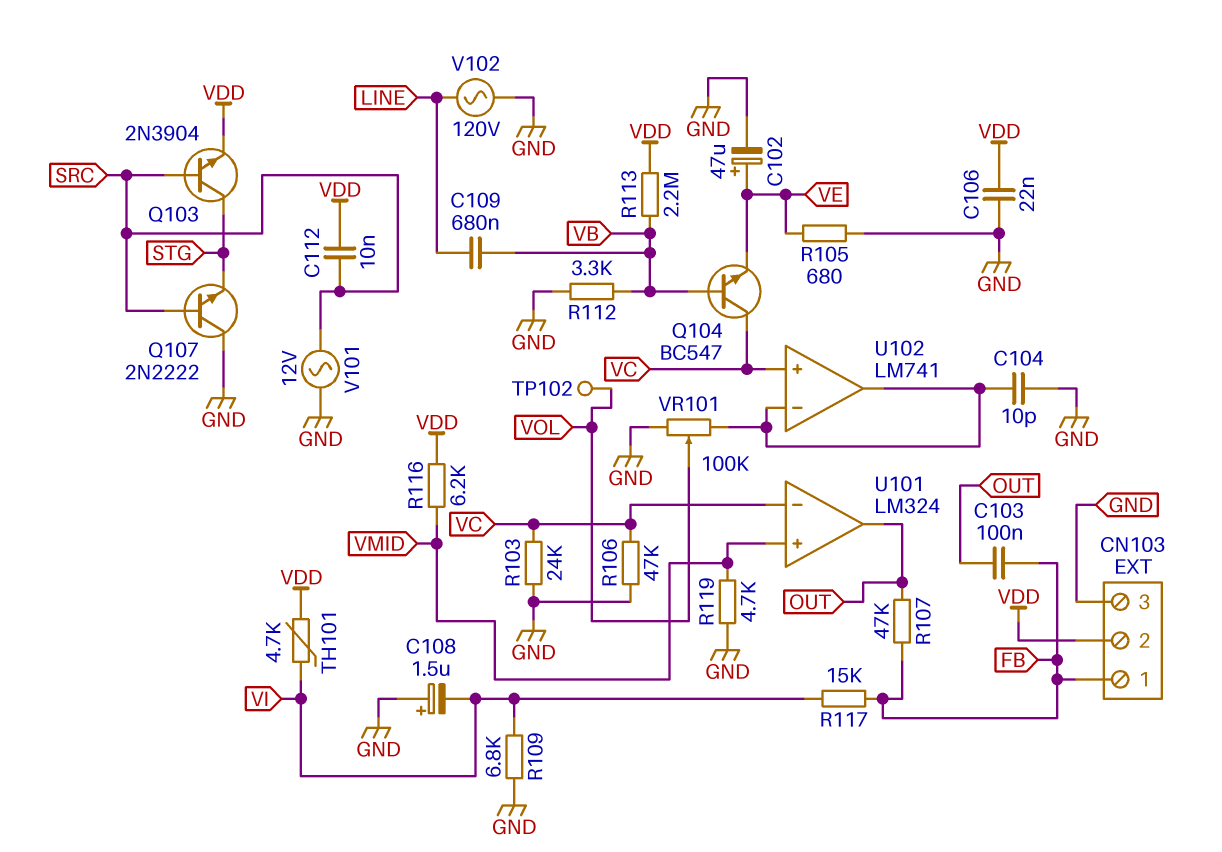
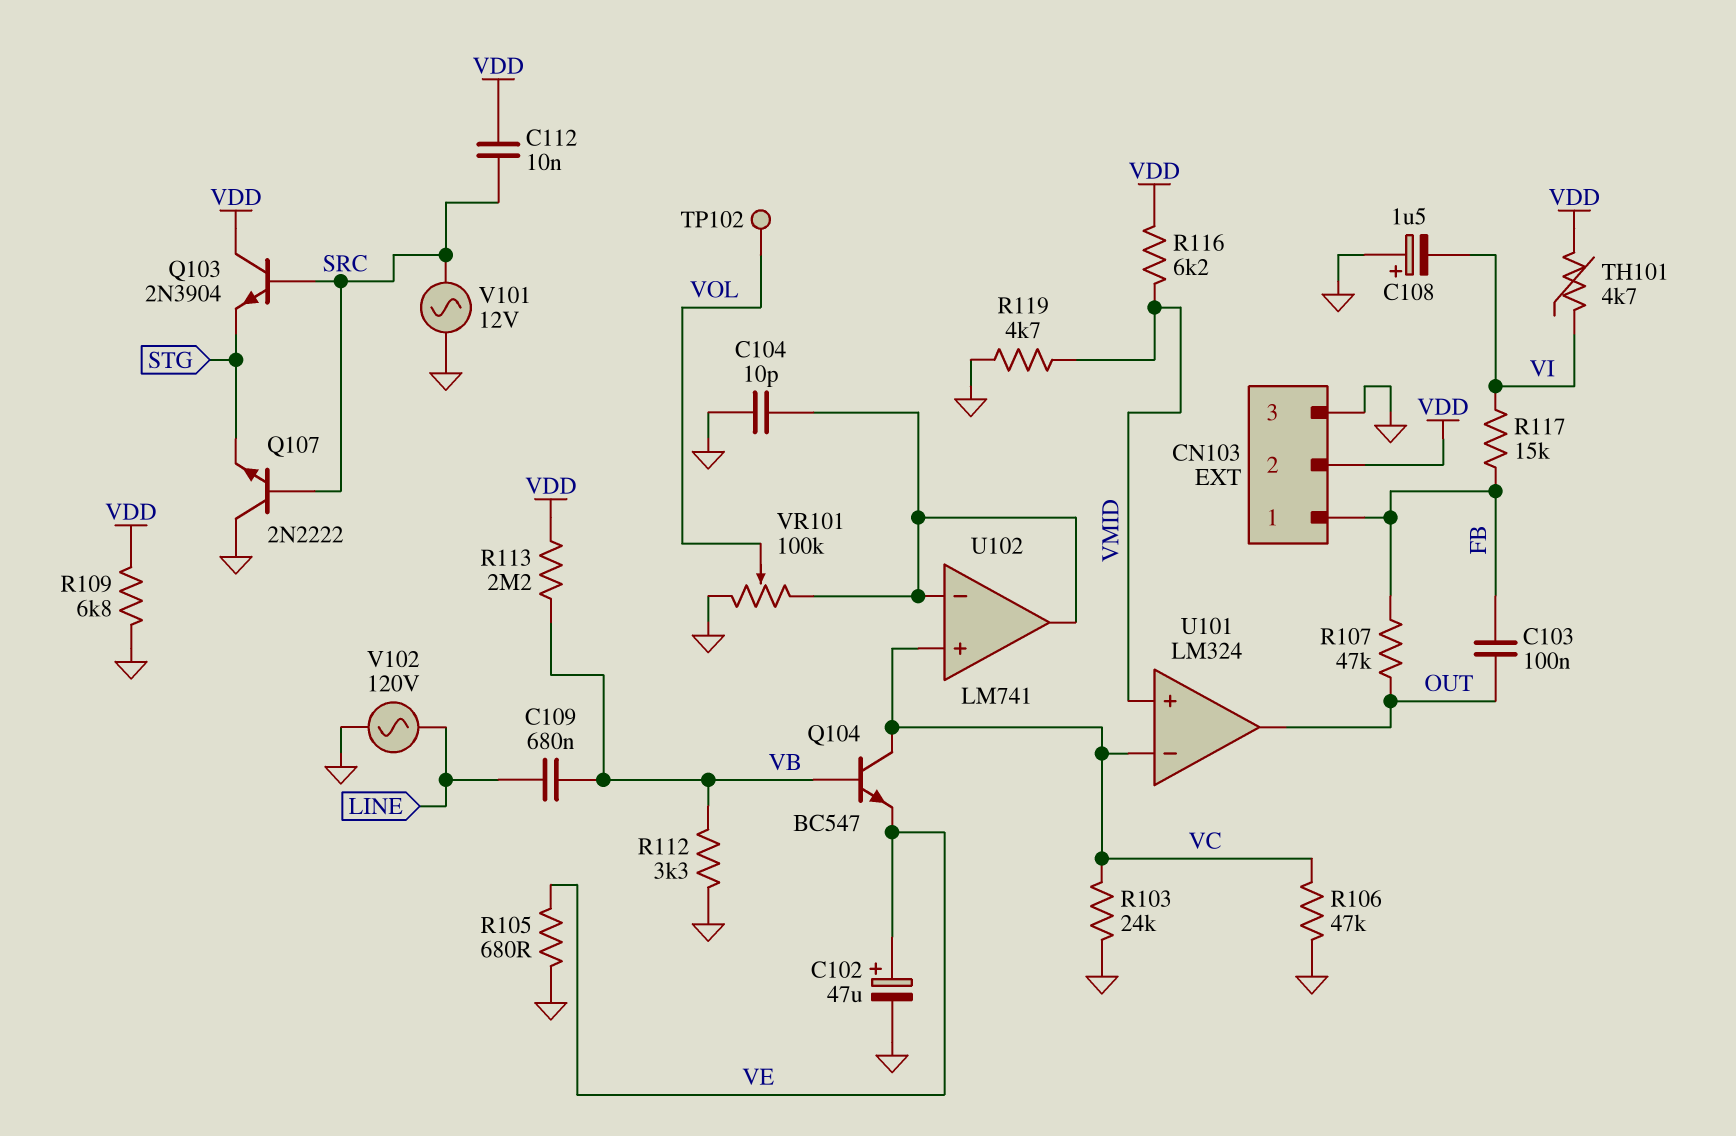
C106: 22nF (GND, VDD) -> none
Q103: NPN 2N3904 (B SRC, C STG, E VDD) -> NPN 2N3904 (B SRC, C VDD, E STG)
R109: 6.8k (GND, VI) -> 6.8k (GND, VDD)

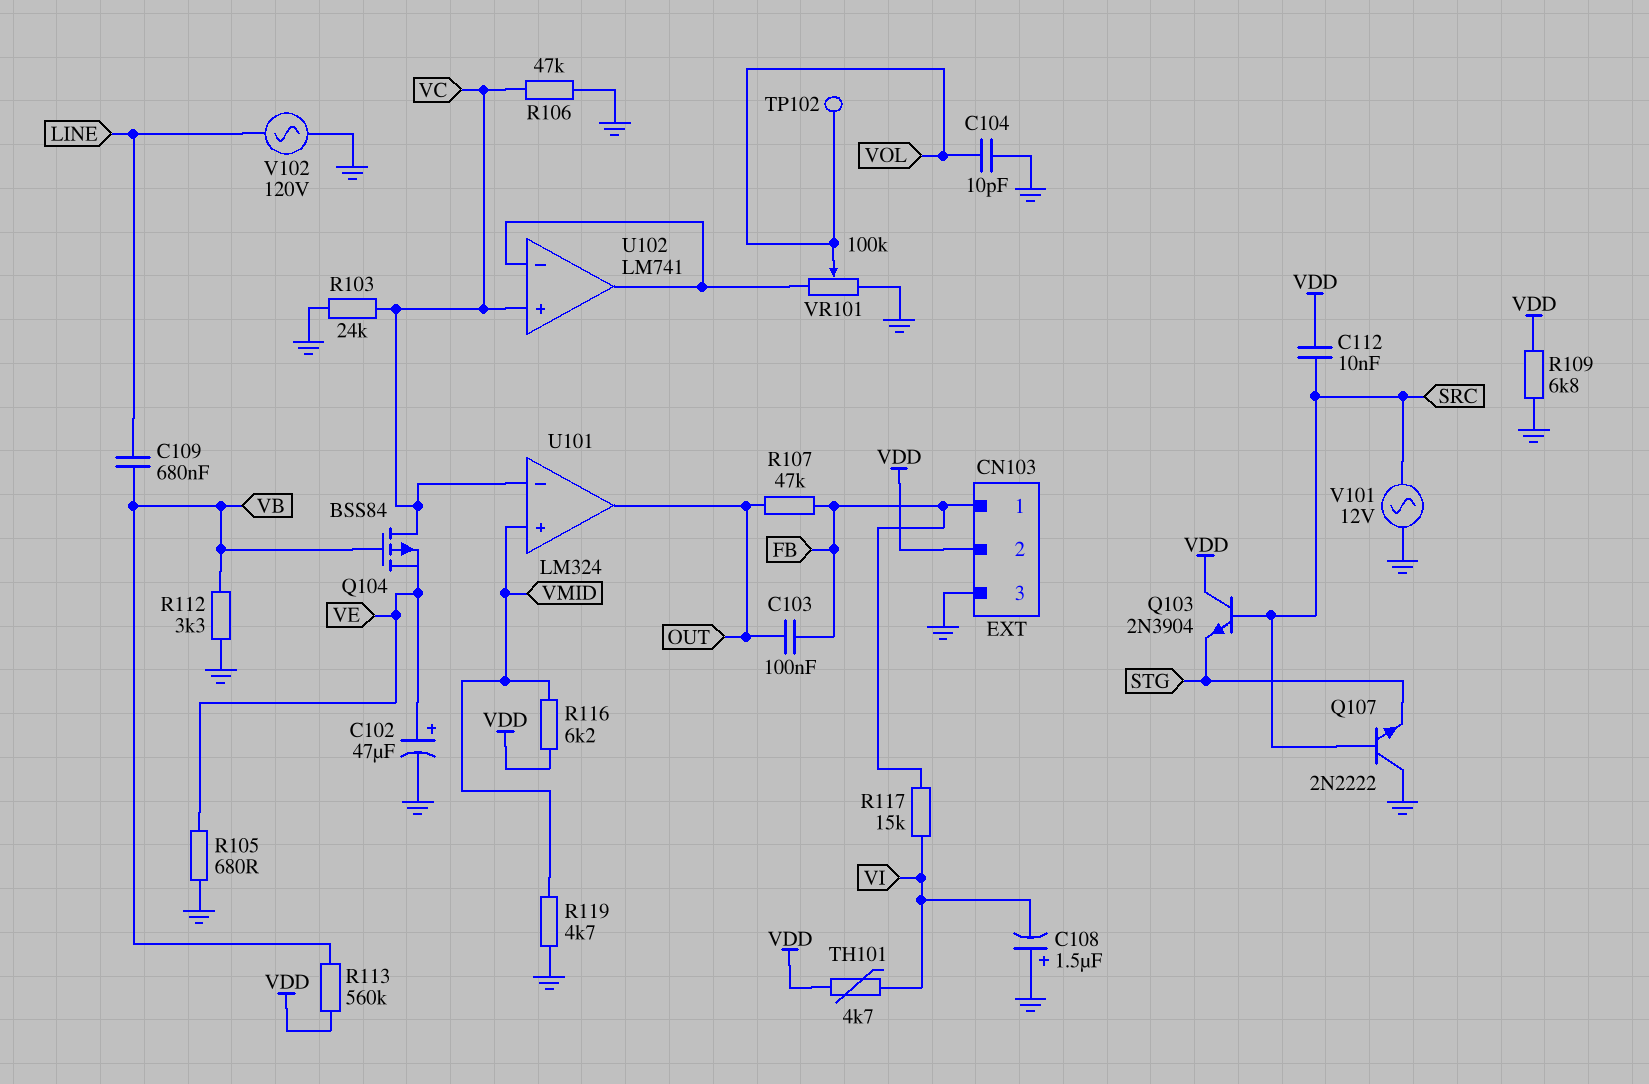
C104: 10pF (GND, U102/in-) -> 10pF (GND, VOL)
Q104: NPN BC547 (B VB, C VC, E VE) -> PMOS BSS84 (G VB, D VC, S VE)
R113: 2.2M (VB, VDD) -> 560k (VB, VDD)

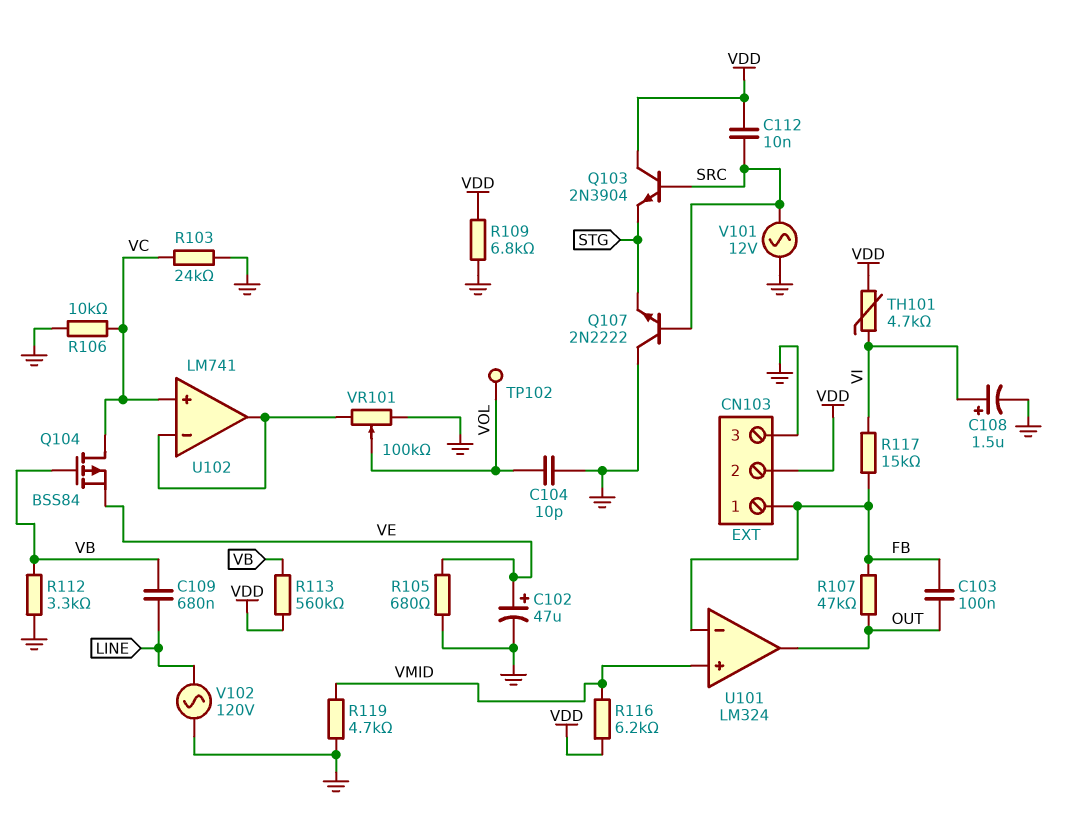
C108: 1.5uF (plus GND, minus VI) -> 1.5uF (plus VI, minus GND)
R106: 47k (GND, VC) -> 10k (GND, VC)
U101 pin in-: VC -> FB

